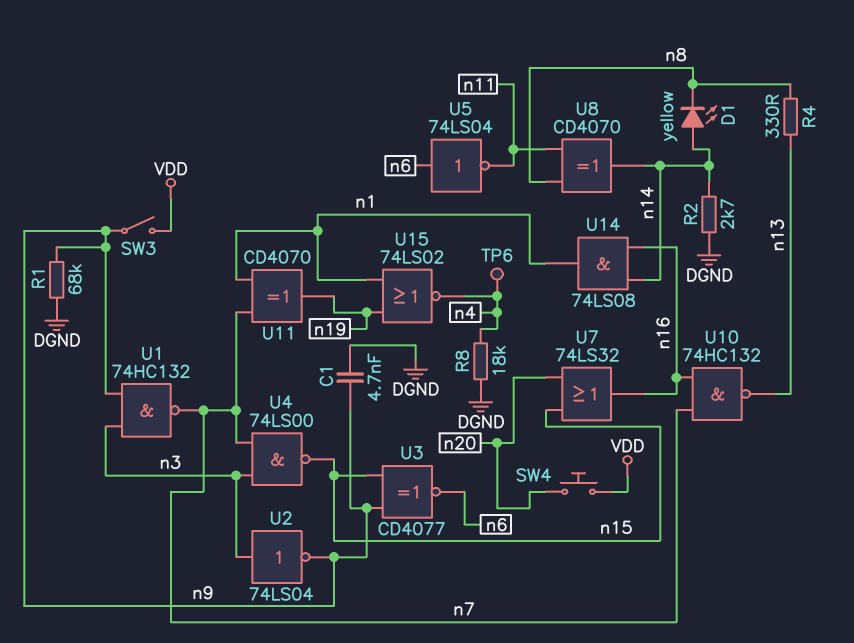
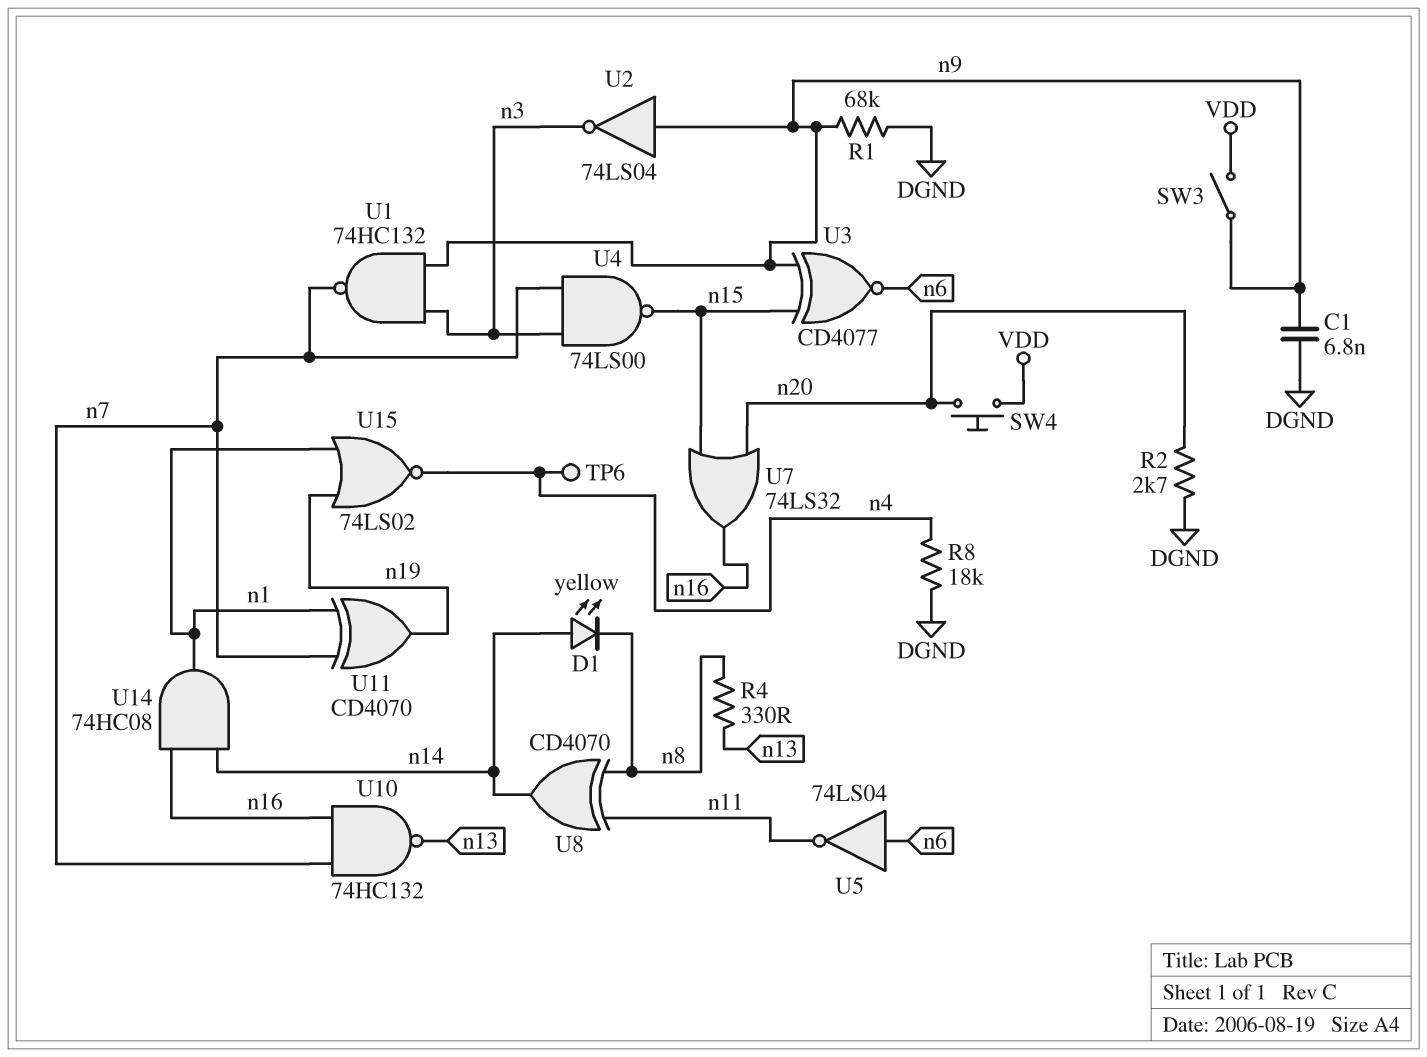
C1: 4.7nF (DGND, n9) -> 6.8nF (DGND, n9)
R2: 2.7k (DGND, n14) -> 2.7k (DGND, n20)
U2: NOT 74LS04 (in n3, out n9) -> NOT 74LS04 (in n9, out n3)
U14: AND 74LS08 (in n14, in n16, out n1) -> AND 74HC08 (in n14, in n16, out n1)

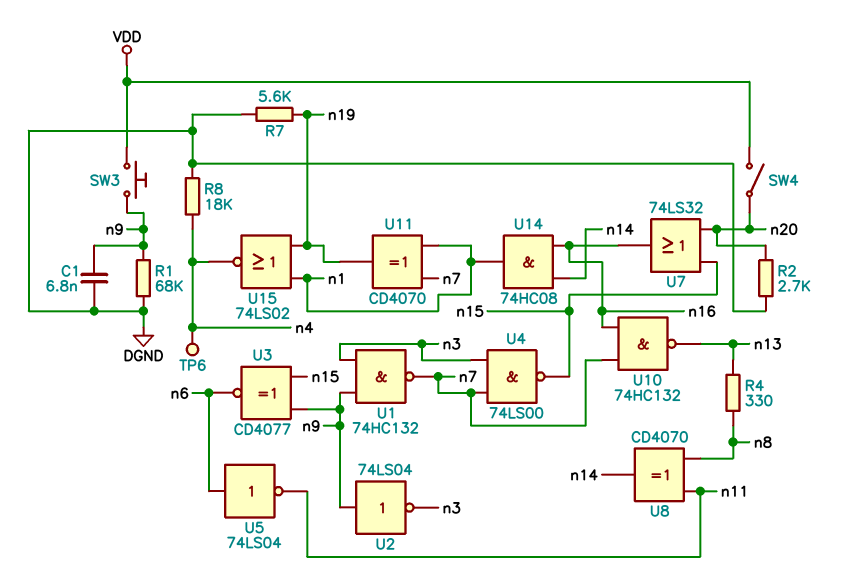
D1: LED yellow (A n14, K n8) -> none
R7: none -> 5.6k (DGND, n19)
SW3: switch (VDD, n9) -> button (VDD, n9)
SW4: button (VDD, n20) -> switch (VDD, n20)

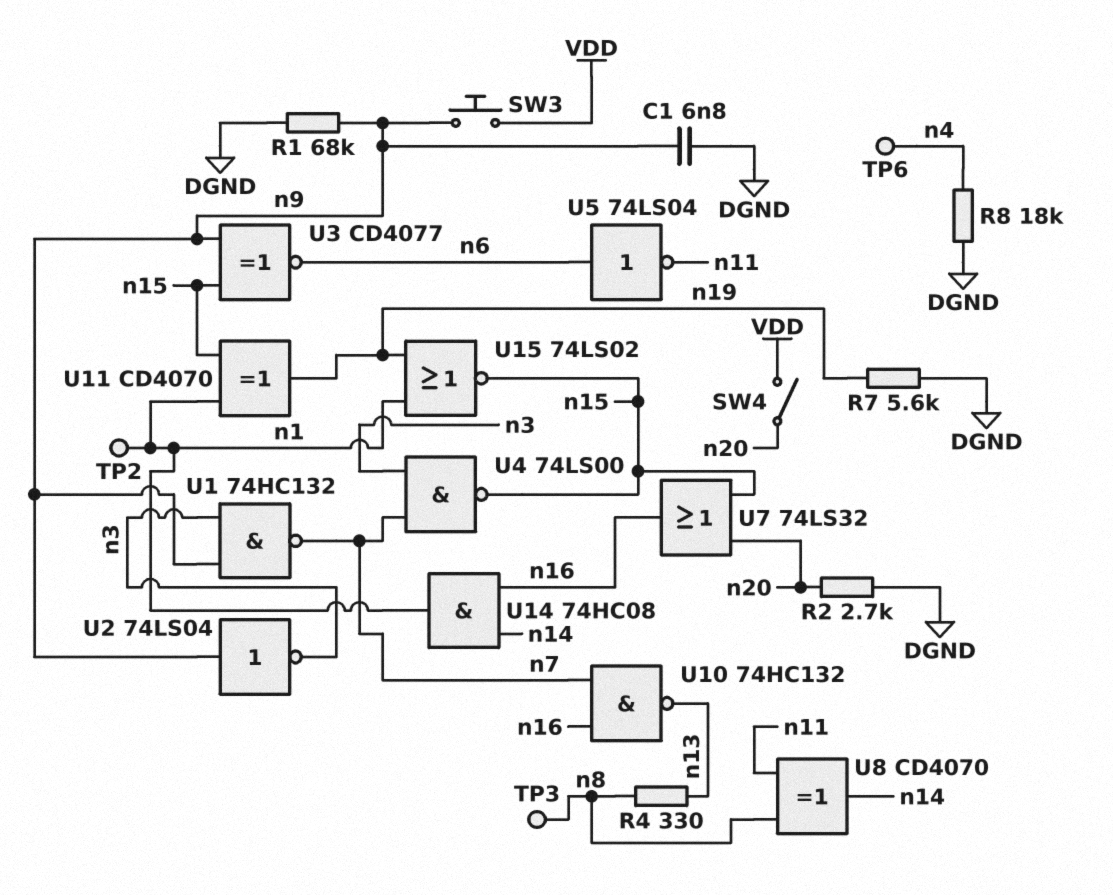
TP2: none -> test point (n1)
TP3: none -> test point (n8)
U11: XOR CD4070 (in n1, in n7, out n19) -> XOR CD4070 (in n1, in n15, out n19)
U15: NOR 74LS02 (in n1, in n19, out n4) -> NOR 74LS02 (in n1, in n19, out n15)

